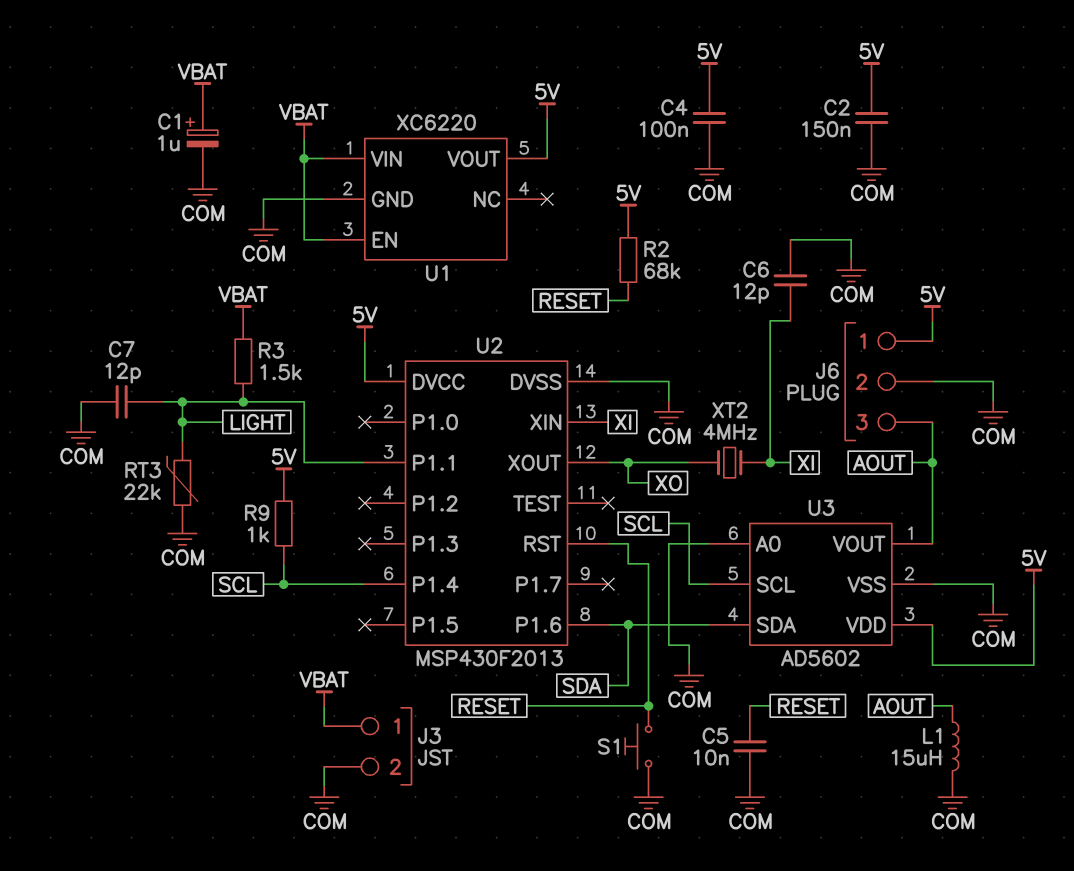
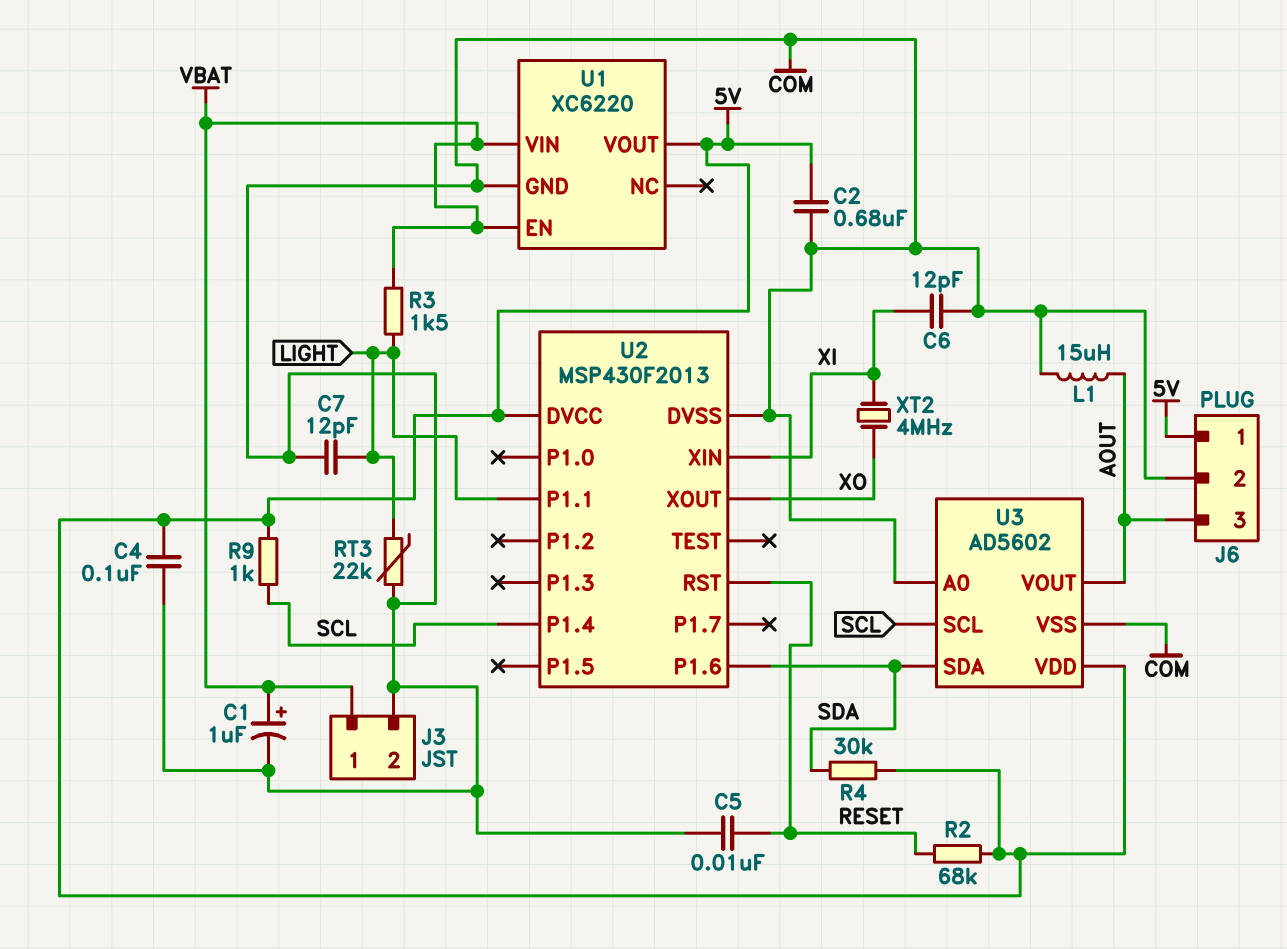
C2: 150nF (5V, COM) -> 680nF (5V, COM)
R4: none -> 30k (5V, SDA)
S1: button (COM, RESET) -> none

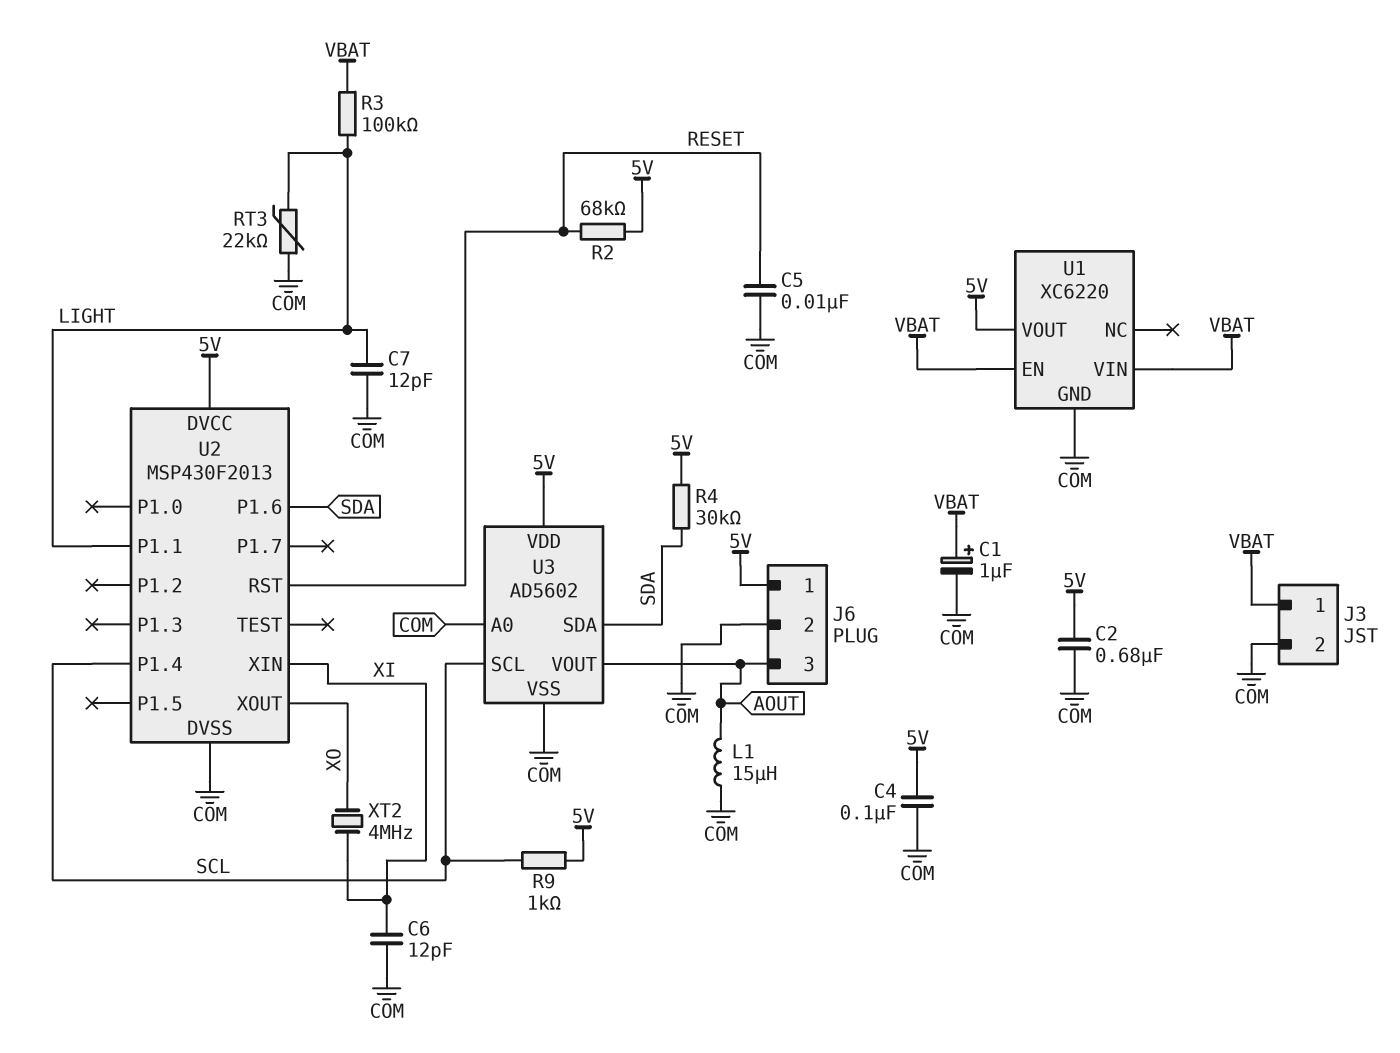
R3: 1.5k (LIGHT, VBAT) -> 100k (LIGHT, VBAT)

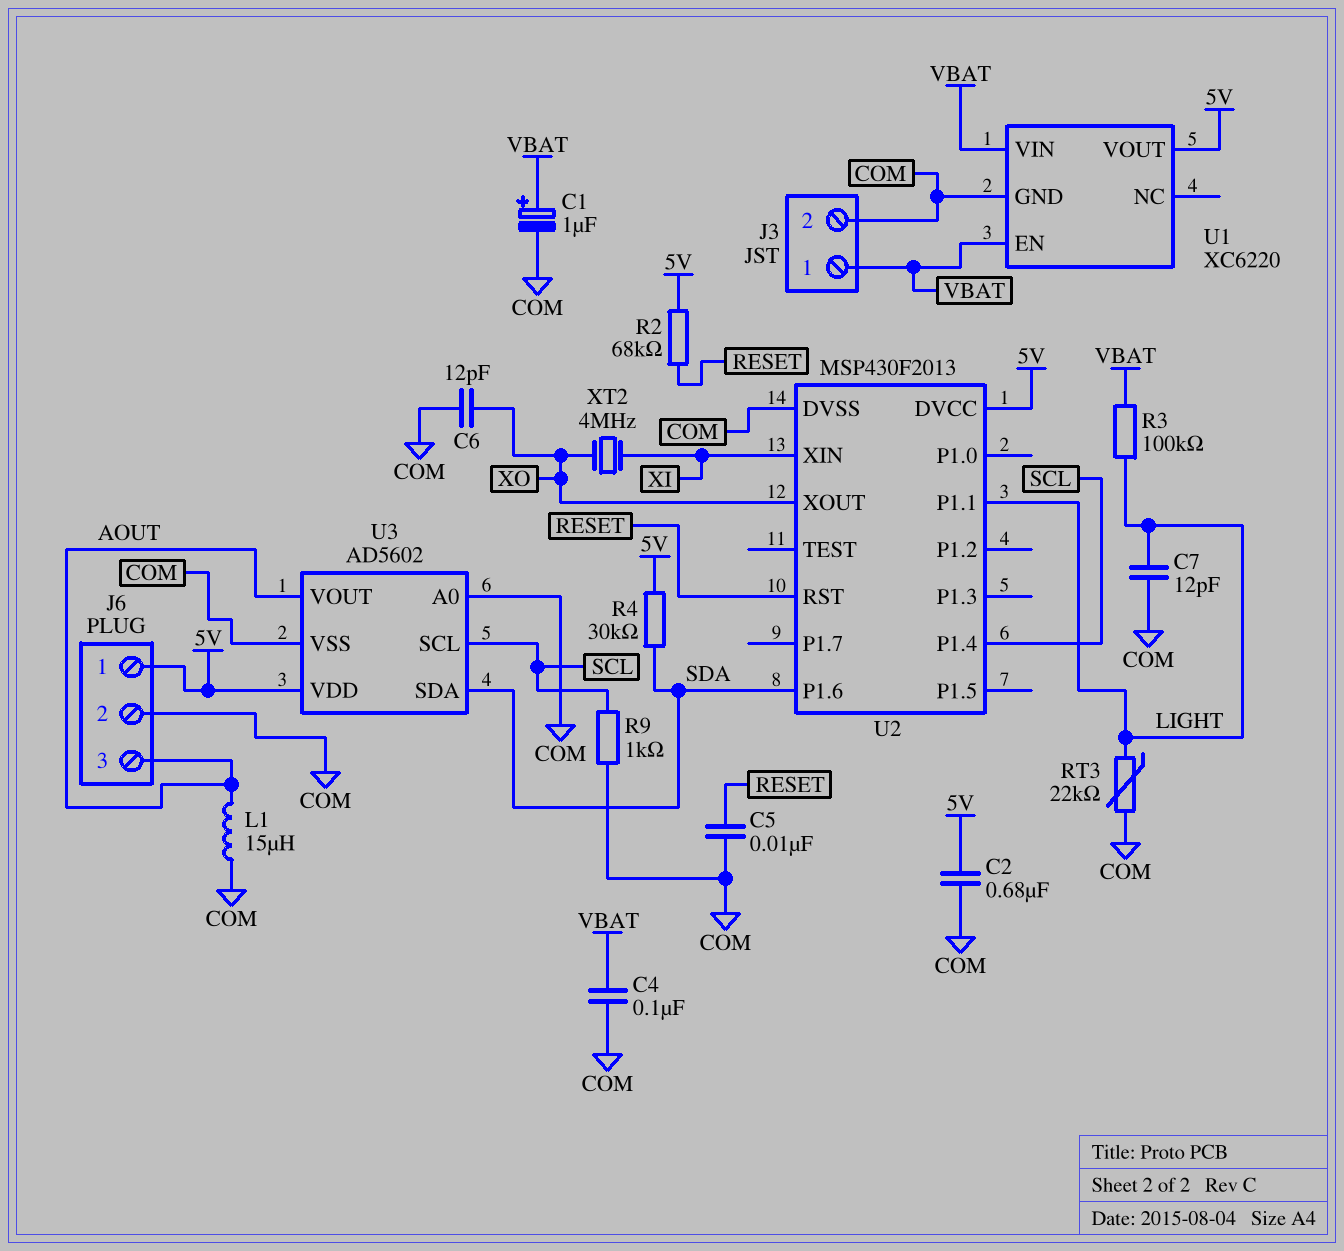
C4: 100nF (5V, COM) -> 100nF (COM, VBAT)
C6: 12pF (COM, XI) -> 12pF (COM, XO)
R9: 1k (5V, SCL) -> 1k (COM, SCL)

